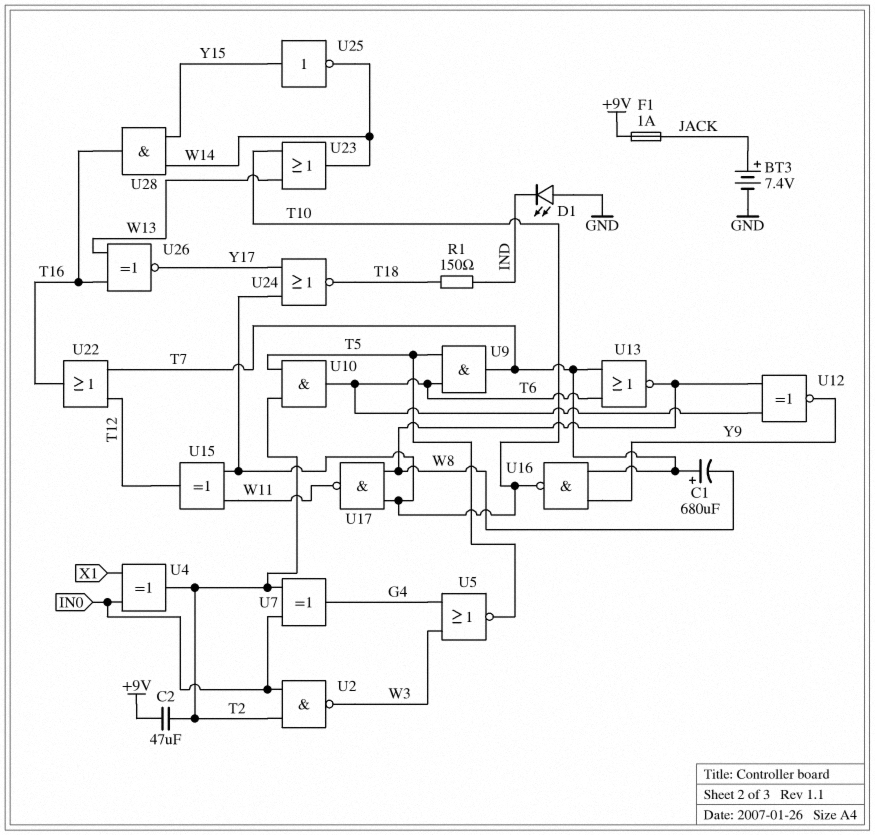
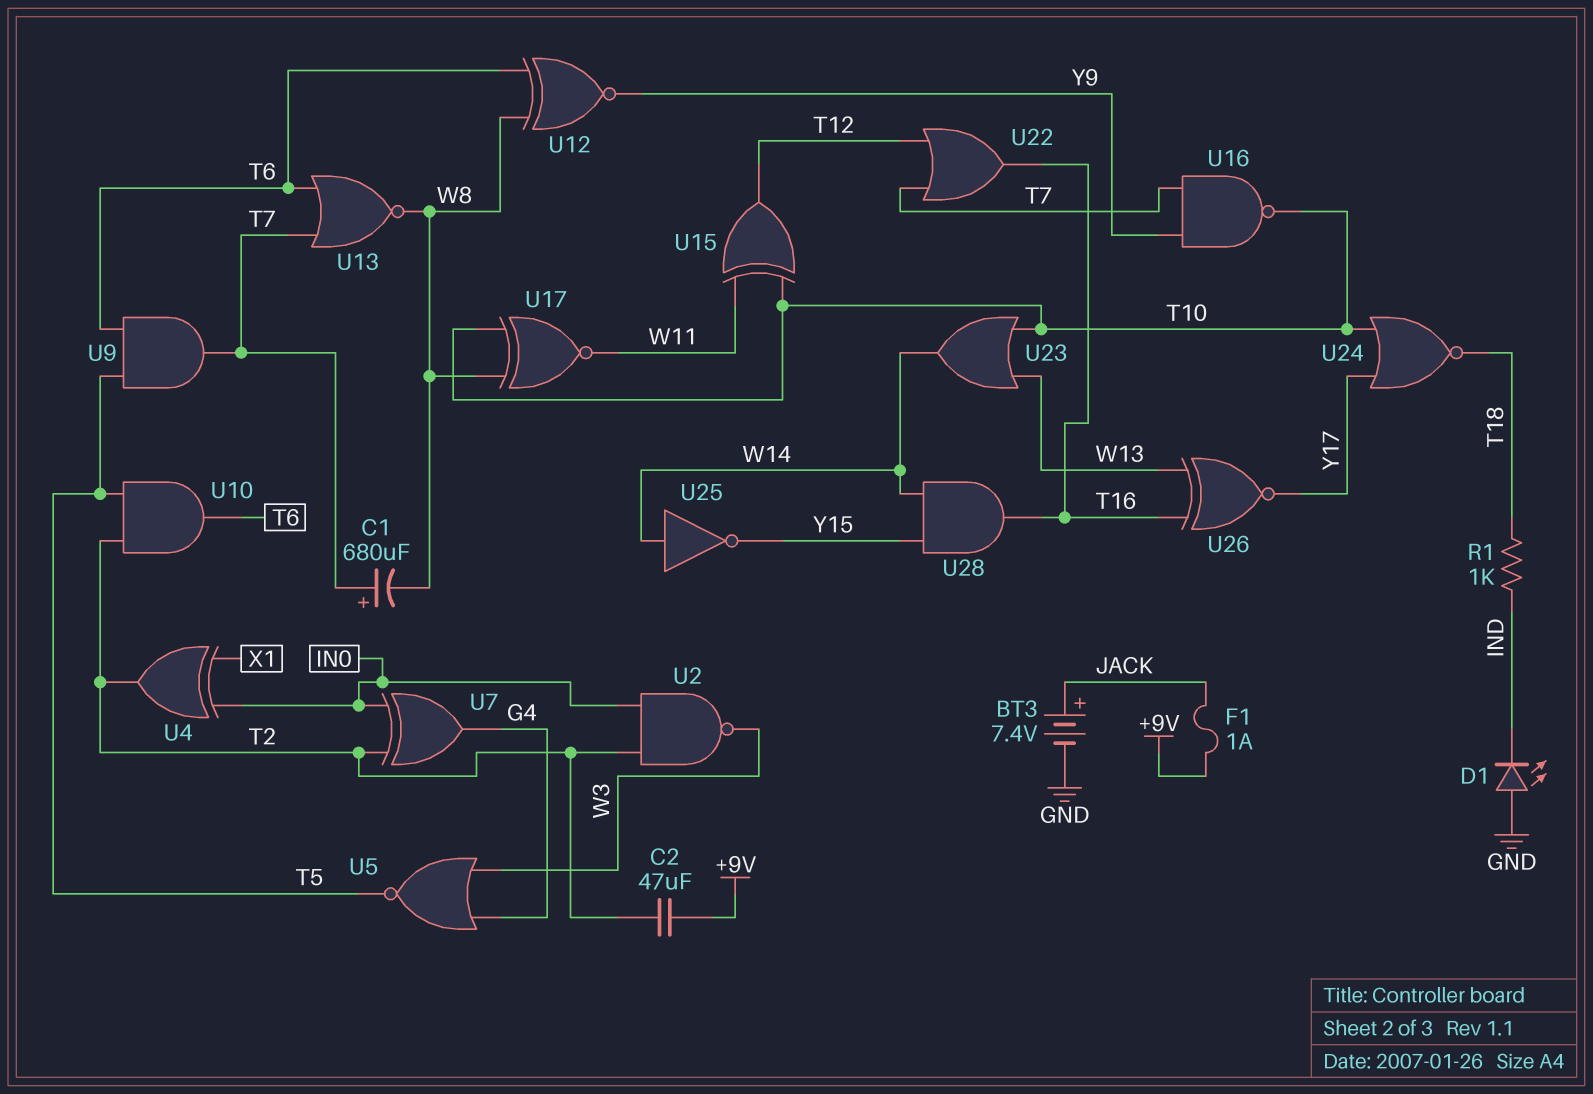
R1: 150 (IND, T18) -> 1k (IND, T18)
U17: NAND (in T10, in W8, out W11) -> XNOR (in T10, in W8, out W11)
U25: NOT (in Y15, out W14) -> NOT (in W14, out Y15)

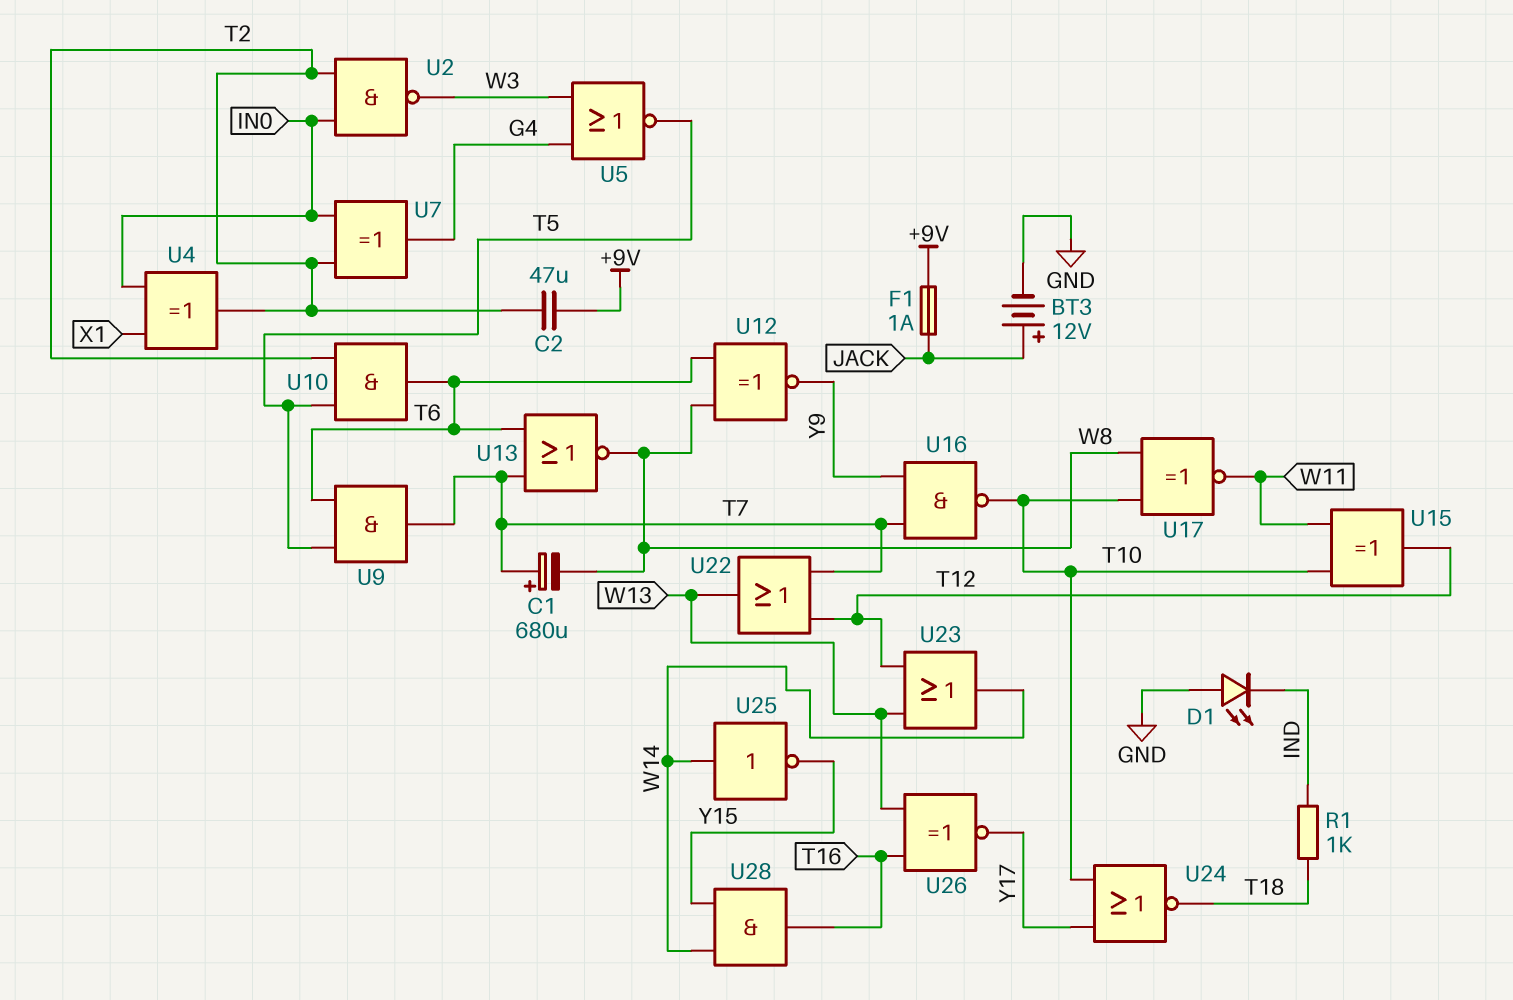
BT3: 7.4V (plus JACK, minus GND) -> 12V (plus JACK, minus GND)
U22: OR (in T7, in T12, out T16) -> OR (in T7, in T12, out W13)
U23: OR (in T10, in W13, out W14) -> OR (in T12, in W13, out W14)

